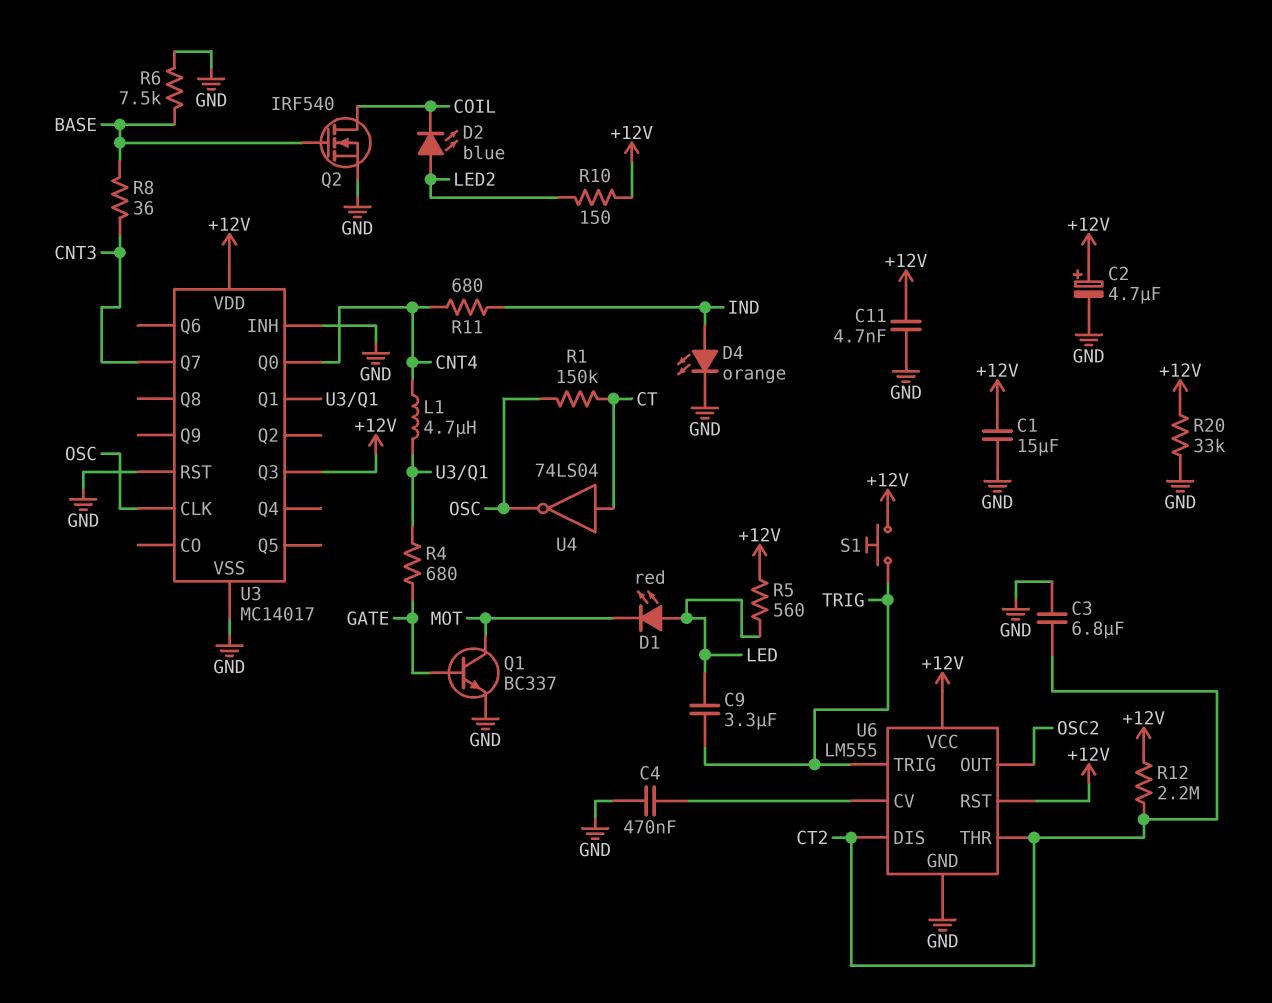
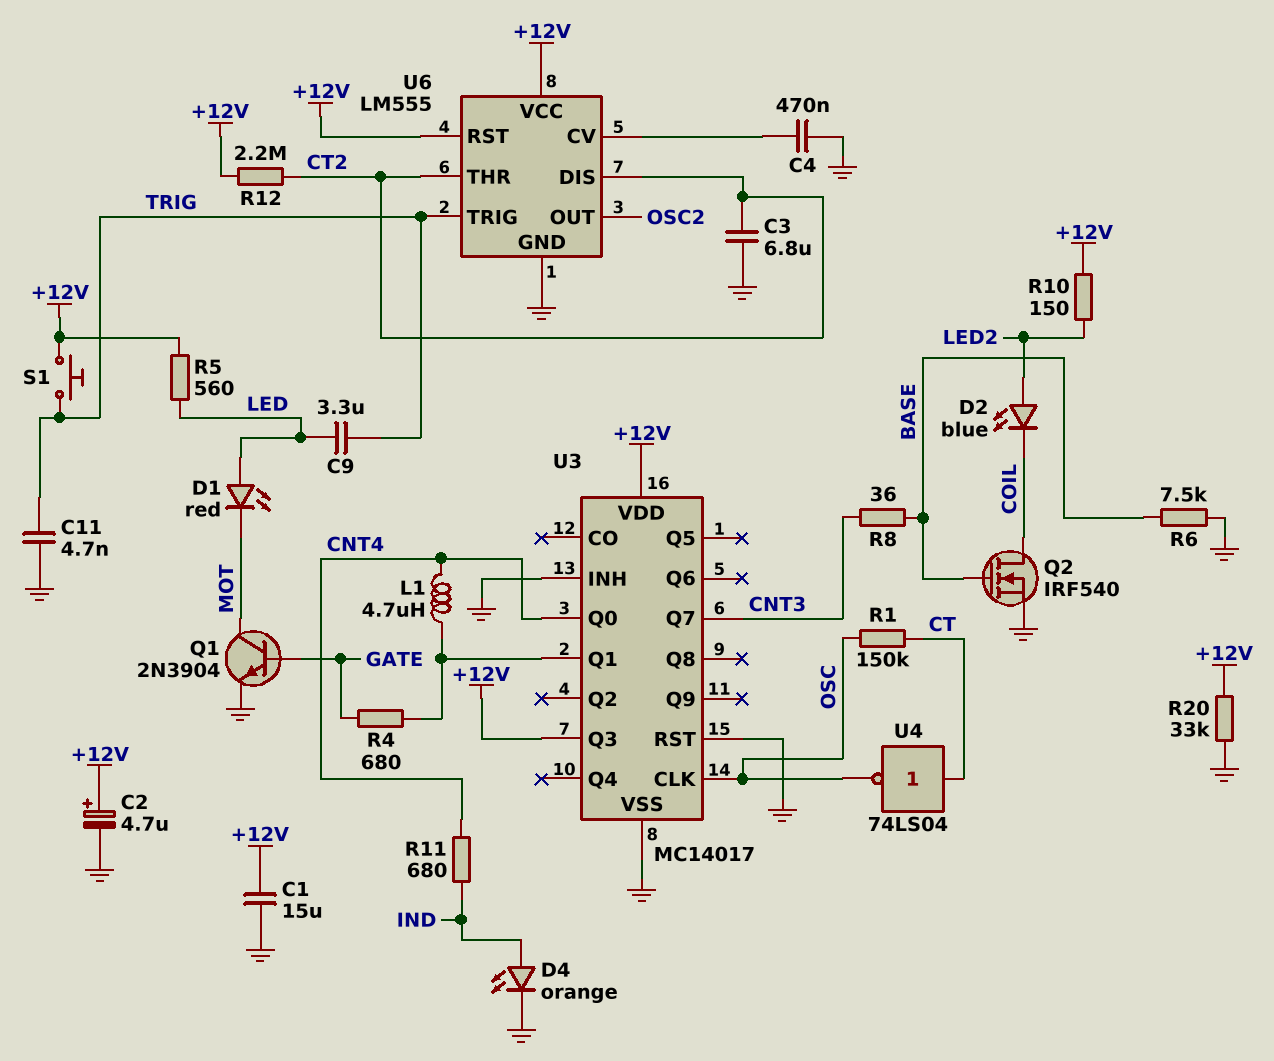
C11: 4.7nF (+12V, GND) -> 4.7nF (GND, TRIG)
Q1: NPN BC337 (B GATE, C MOT, E GND) -> NPN 2N3904 (B GATE, C MOT, E GND)

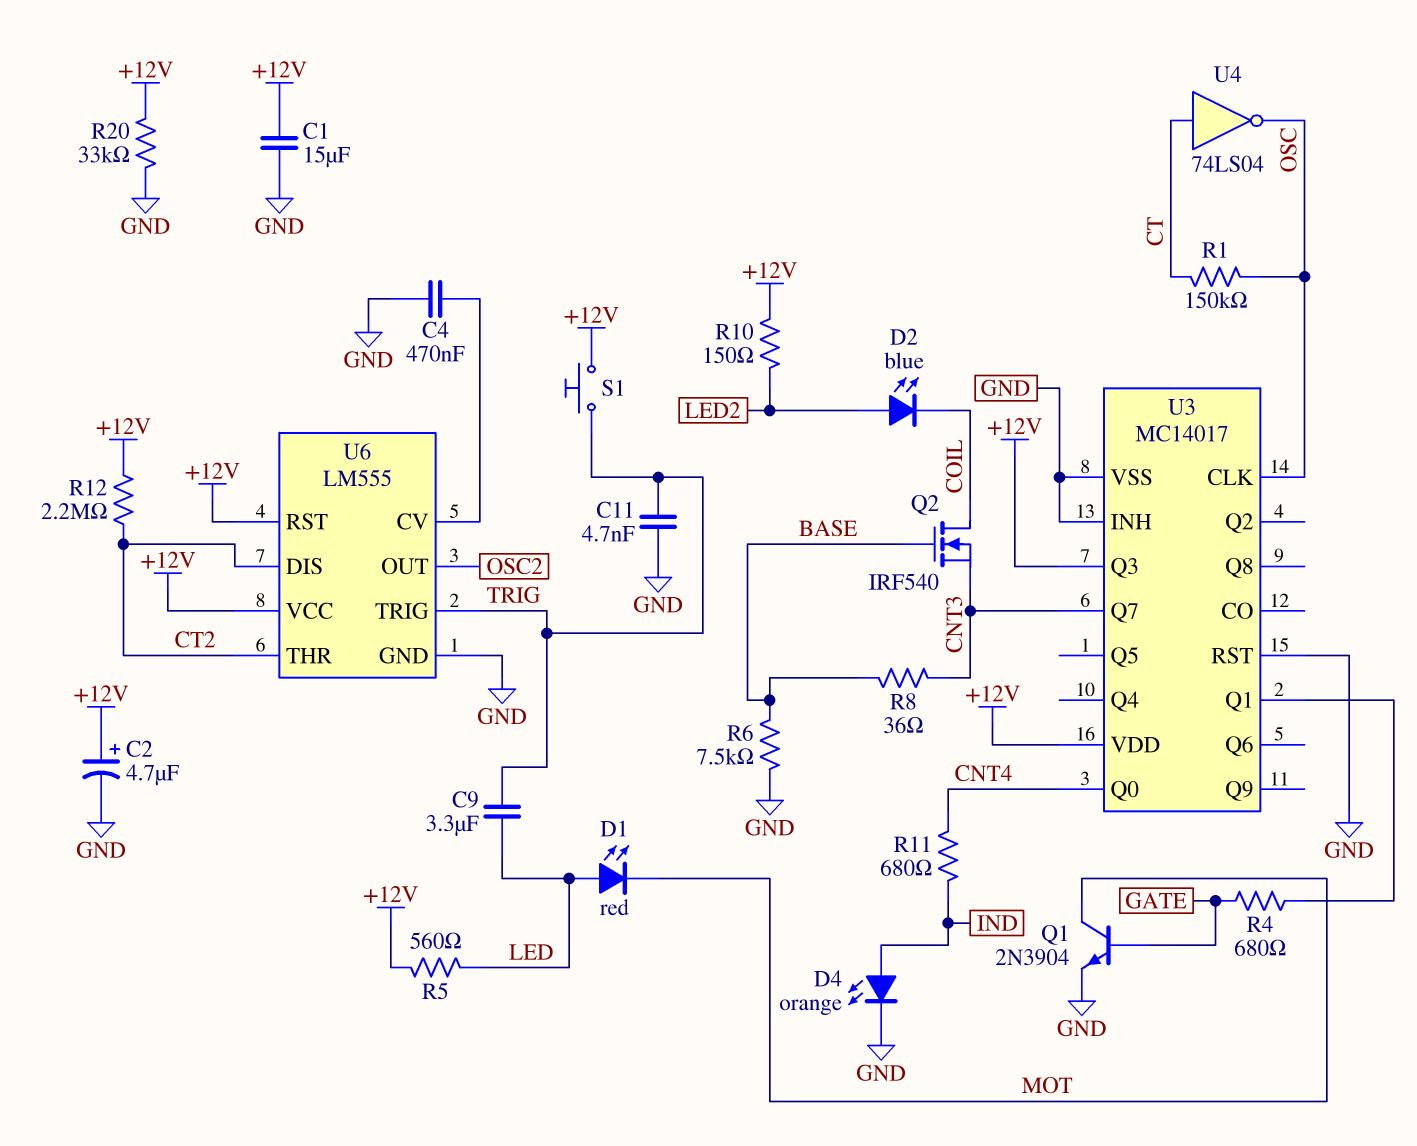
C3: 6.8uF (CT2, GND) -> none
L1: 4.7uH (CNT4, U3/Q1) -> none
Q2: NMOS IRF540 (G BASE, D COIL, S GND) -> NMOS IRF540 (G BASE, D COIL, S CNT3)

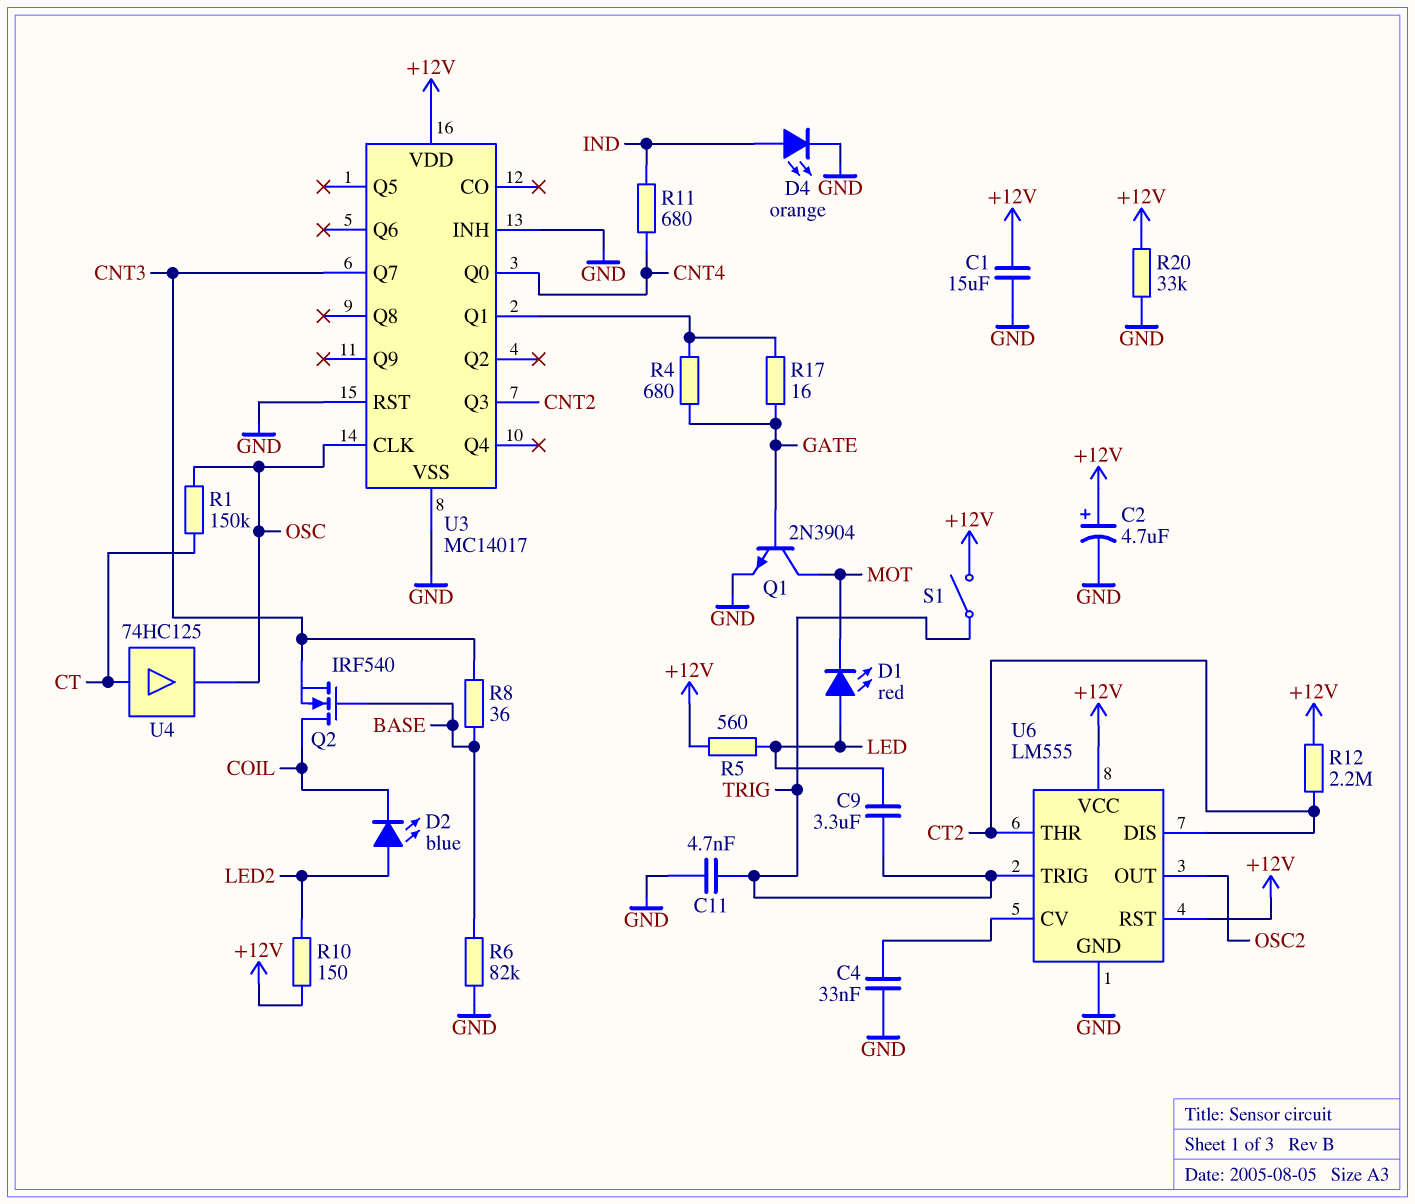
C4: 470nF (GND, U6/CV) -> 33nF (GND, U6/CV)
R6: 7.5k (BASE, GND) -> 82k (BASE, GND)
R17: none -> 16 (GATE, U3/Q1)
S1: button (+12V, TRIG) -> switch (+12V, TRIG)
U3 pin Q3: +12V -> CNT2
U4: NOT 74LS04 (in CT, out OSC) -> buffer 74HC125 (in CT, out OSC)

